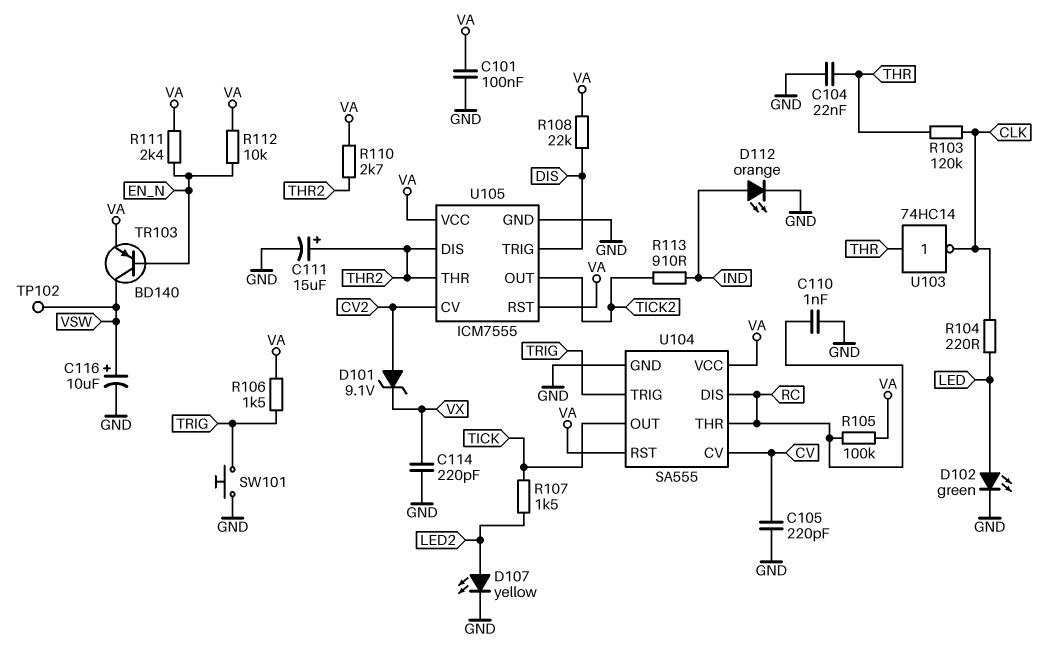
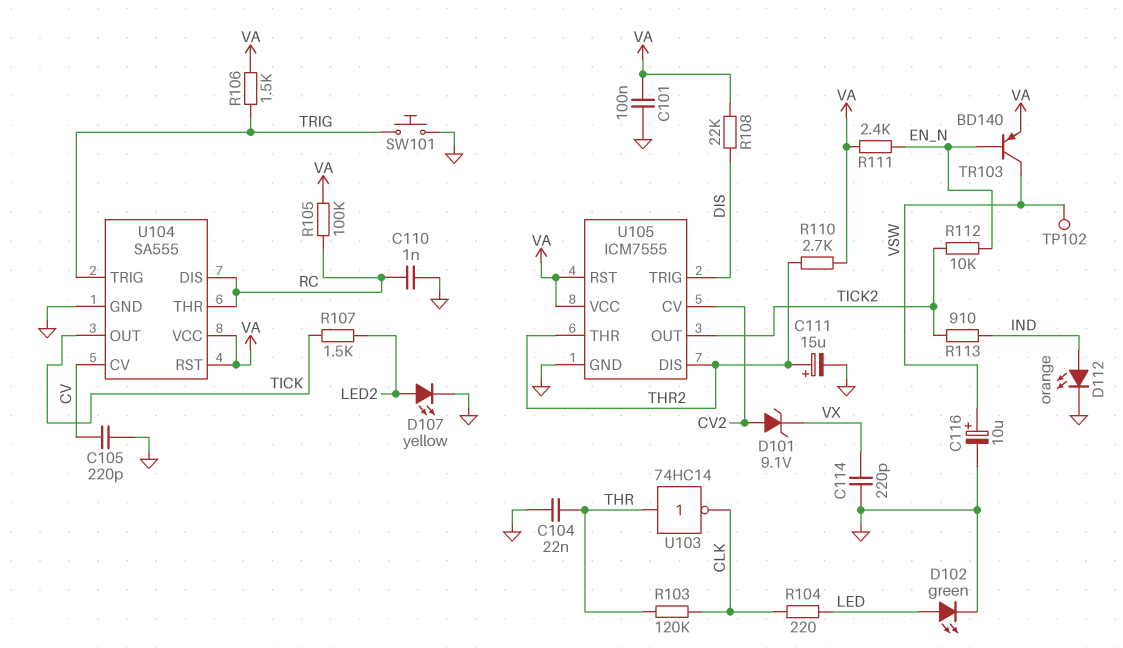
R112: 10k (EN_N, VA) -> 10k (EN_N, TICK2)

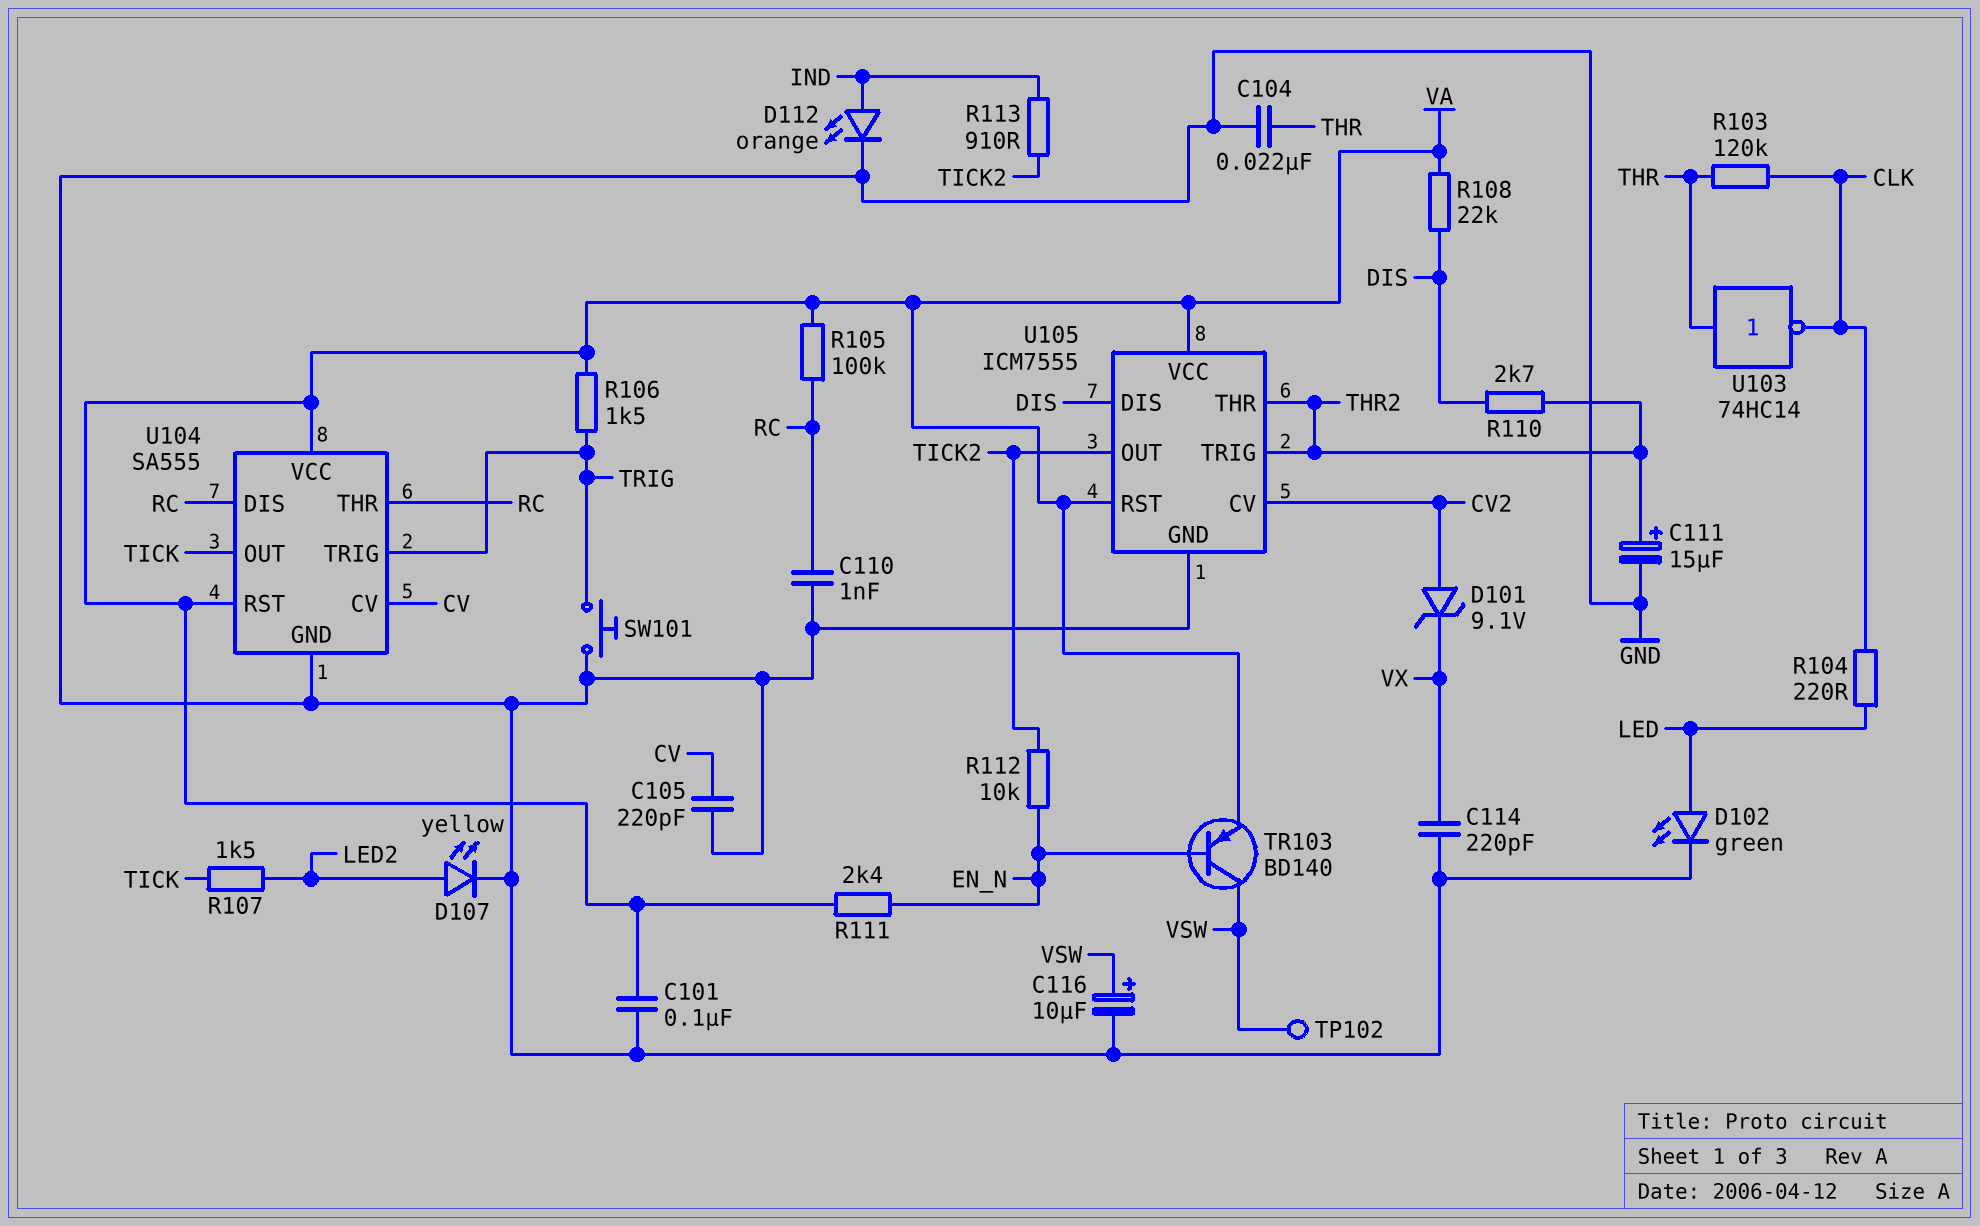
R110: 2.7k (THR2, VA) -> 2.7k (DIS, THR2)
U105 pin DIS: THR2 -> DIS
U105 pin TRIG: DIS -> THR2

